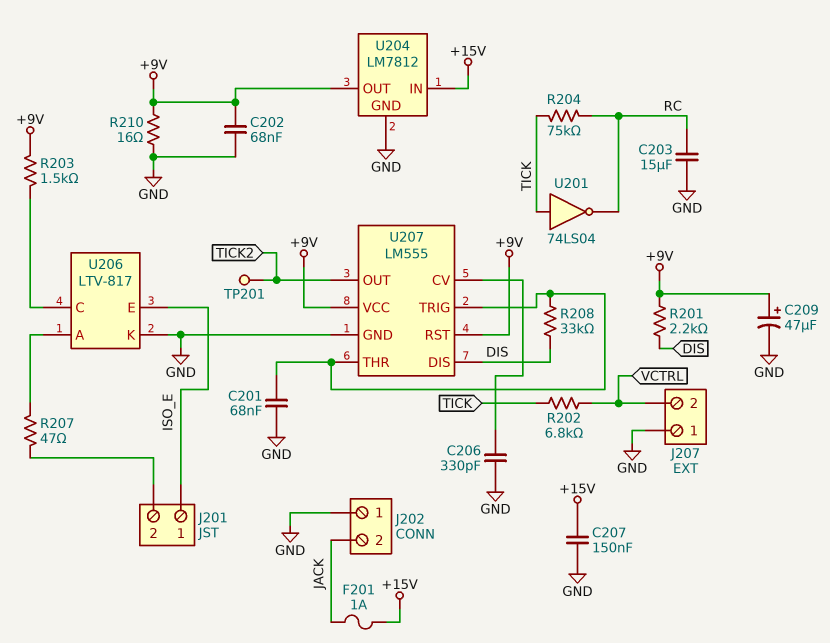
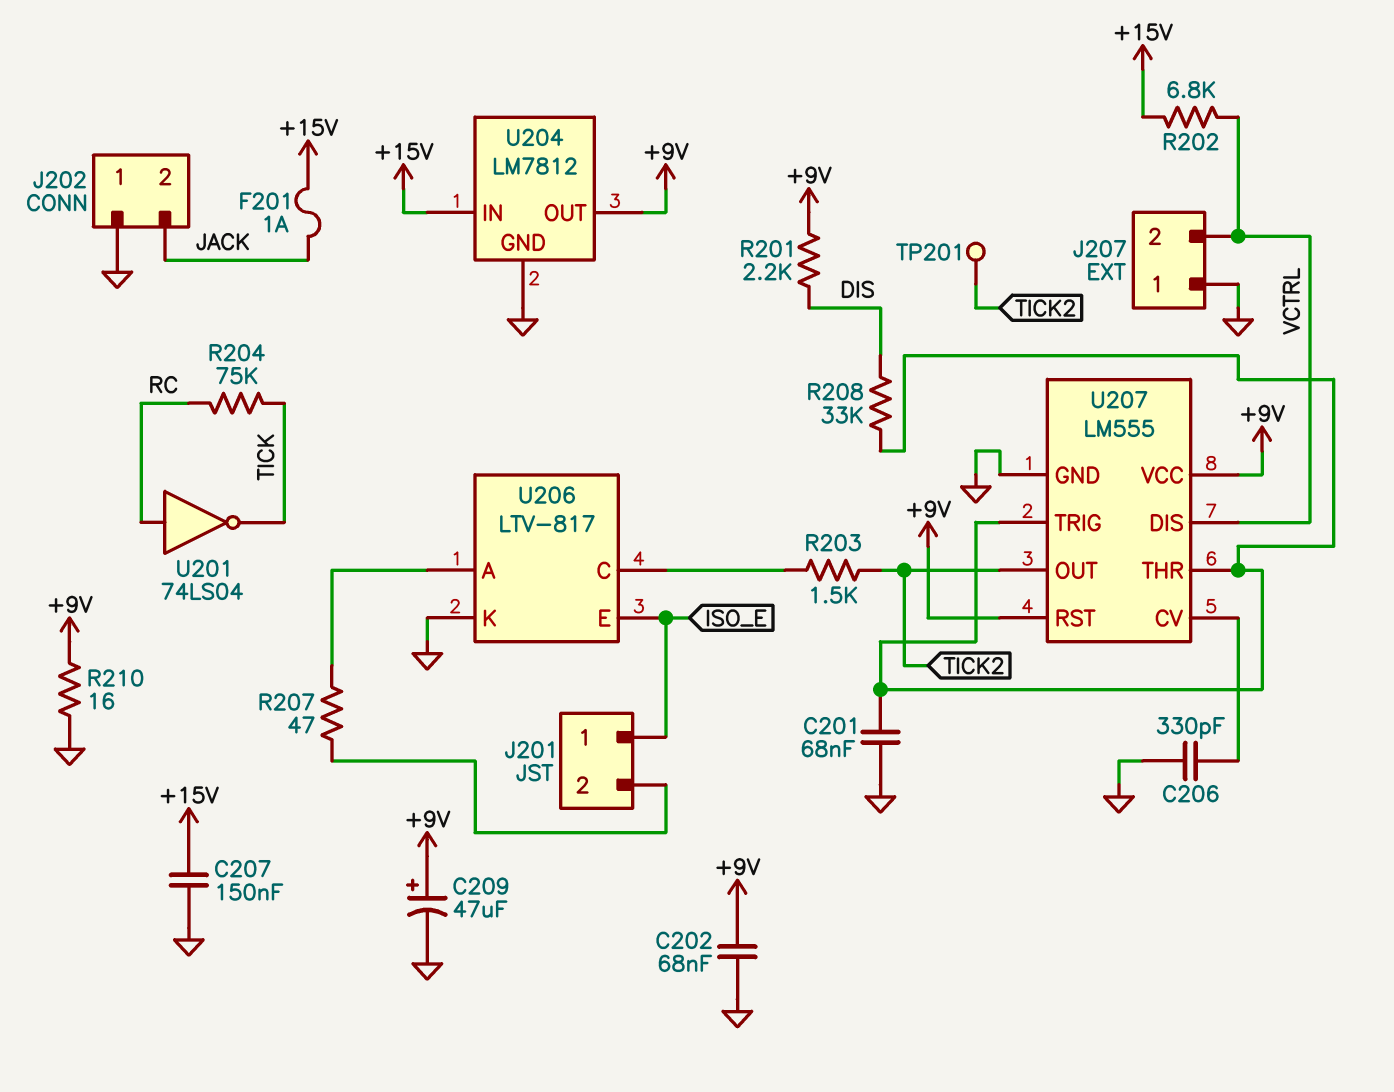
C203: 15uF (GND, RC) -> none
R202: 6.8k (TICK, VCTRL) -> 6.8k (+15V, VCTRL)
R203: 1.5k (+9V, U206/C) -> 1.5k (TICK2, U206/C)
U201: NOT 74LS04 (in TICK, out RC) -> NOT 74LS04 (in RC, out TICK)
U207 pin DIS: DIS -> VCTRL

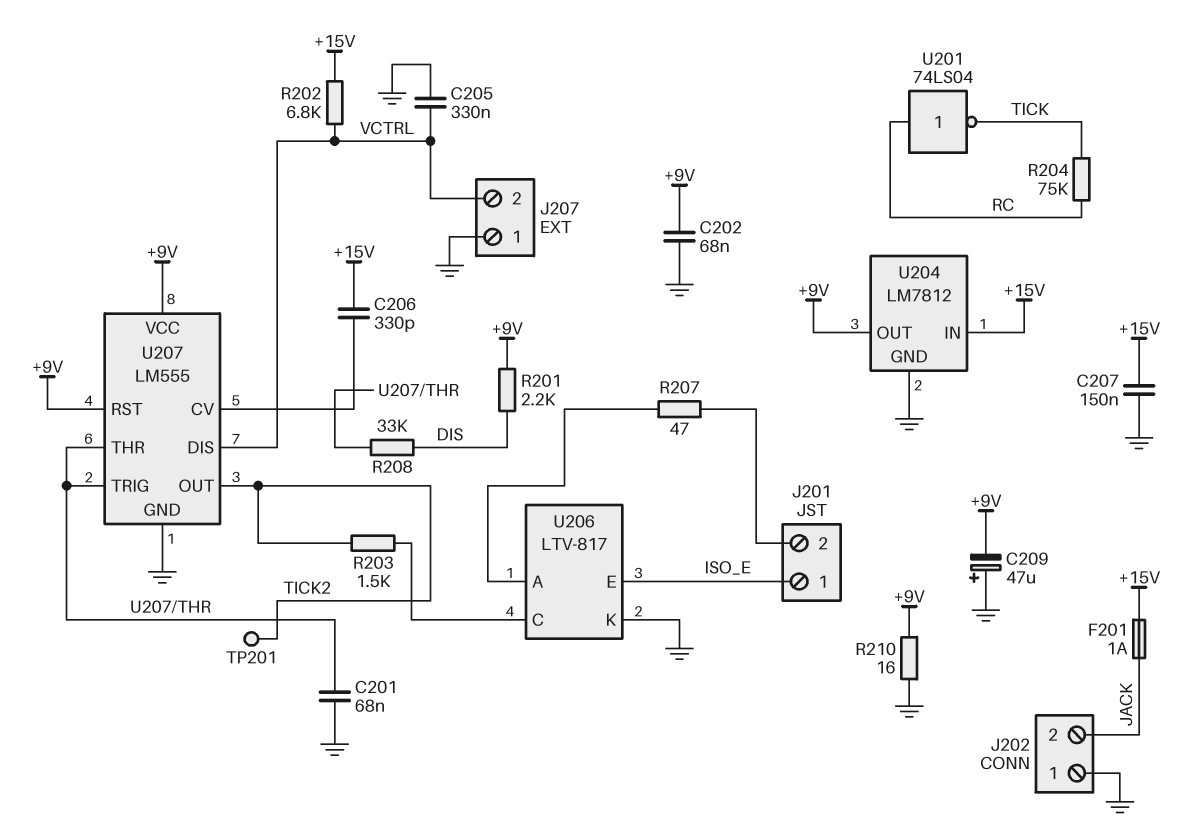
C205: none -> 330nF (GND, VCTRL)
C206: 330pF (GND, U207/CV) -> 330pF (+15V, U207/CV)
C209: 47uF (plus +9V, minus GND) -> 47uF (plus GND, minus +9V)

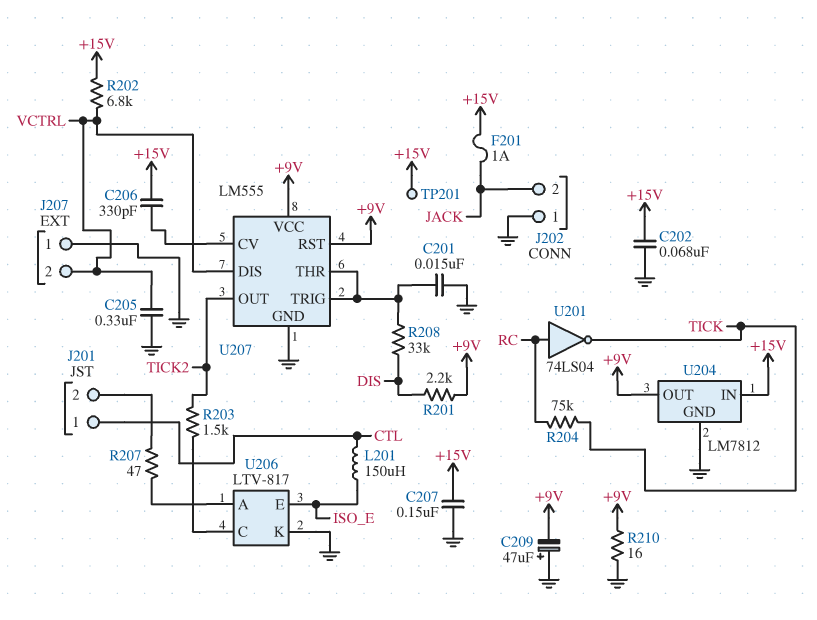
C201: 68nF (GND, U207/THR) -> 15nF (GND, U207/THR)
C202: 68nF (+9V, GND) -> 68nF (+15V, GND)
J201 pin 1: ISO_E -> CTL
L201: none -> 150uH (CTL, ISO_E)
TP201: test point (TICK2) -> test point (+15V)

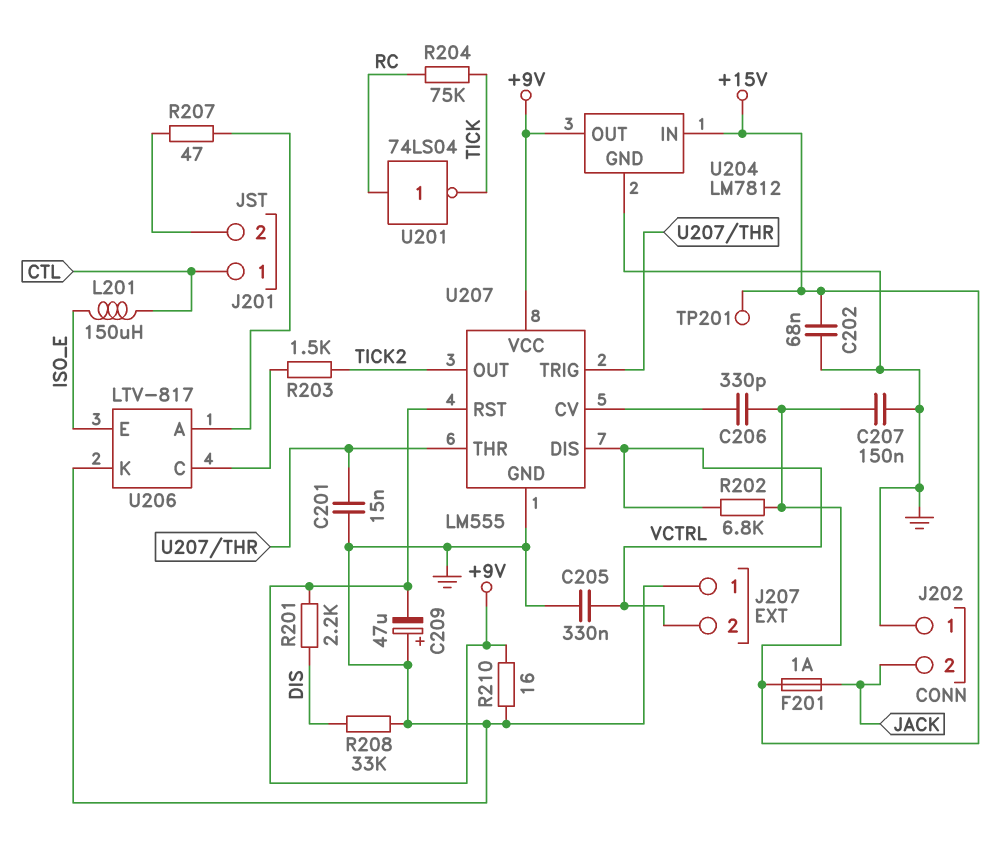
R208: 33k (DIS, U207/THR) -> 33k (DIS, GND)

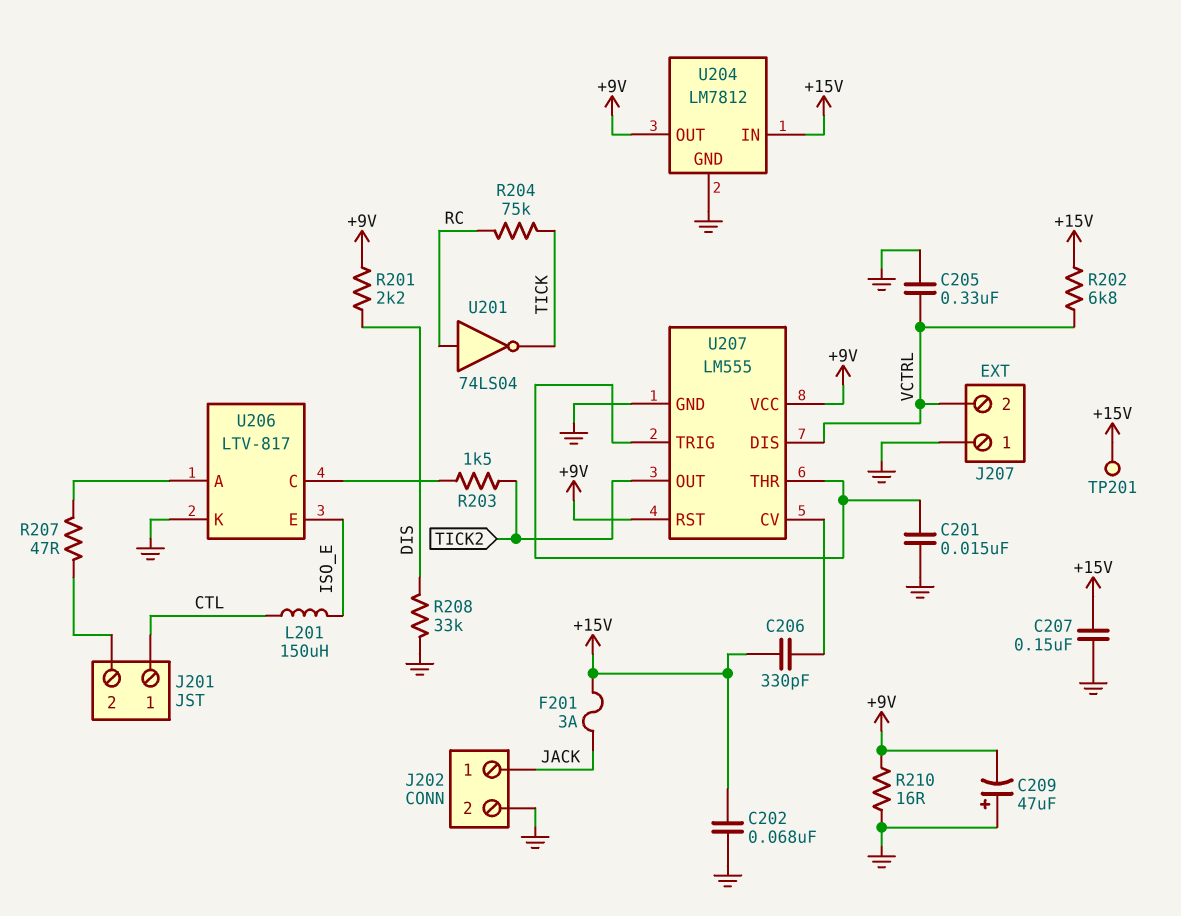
F201: 1A (+15V, JACK) -> 3A (+15V, JACK)
J202 pin 1: GND -> JACK
J202 pin 2: JACK -> GND

